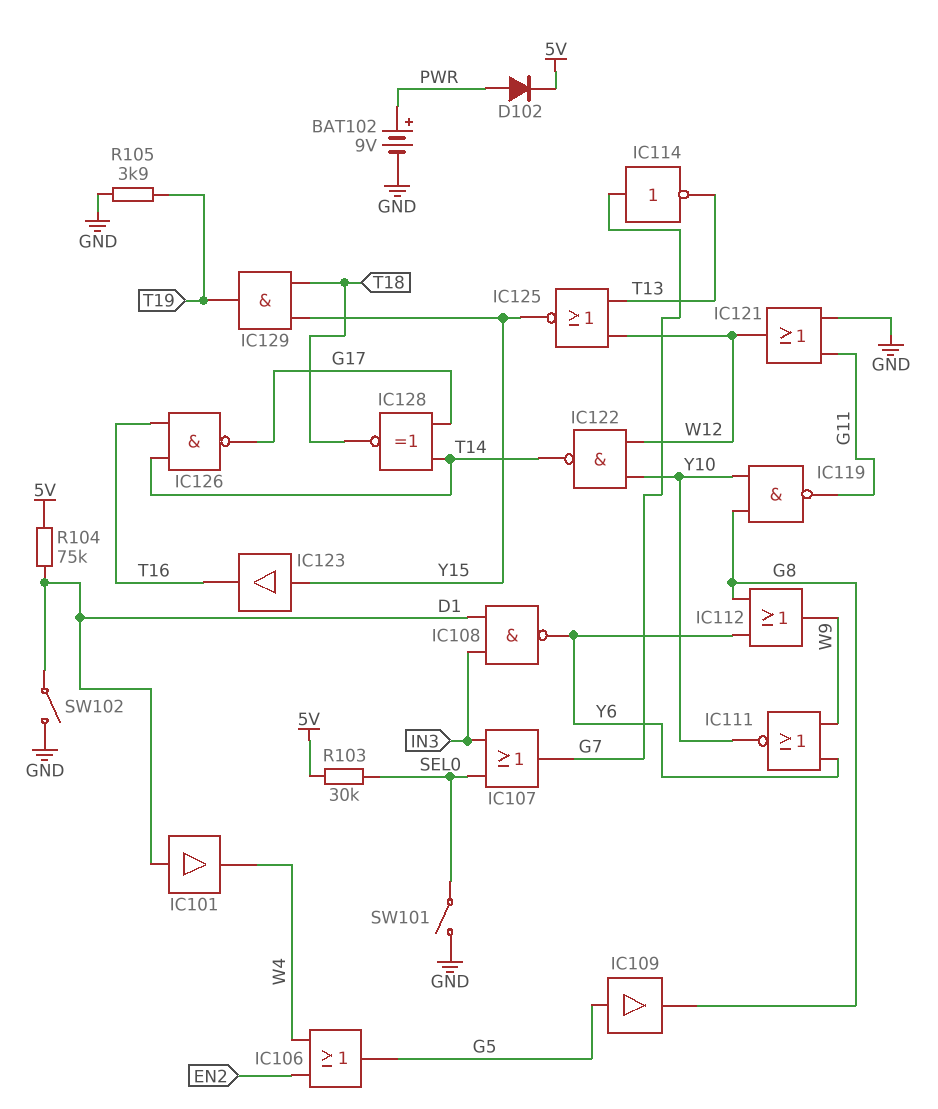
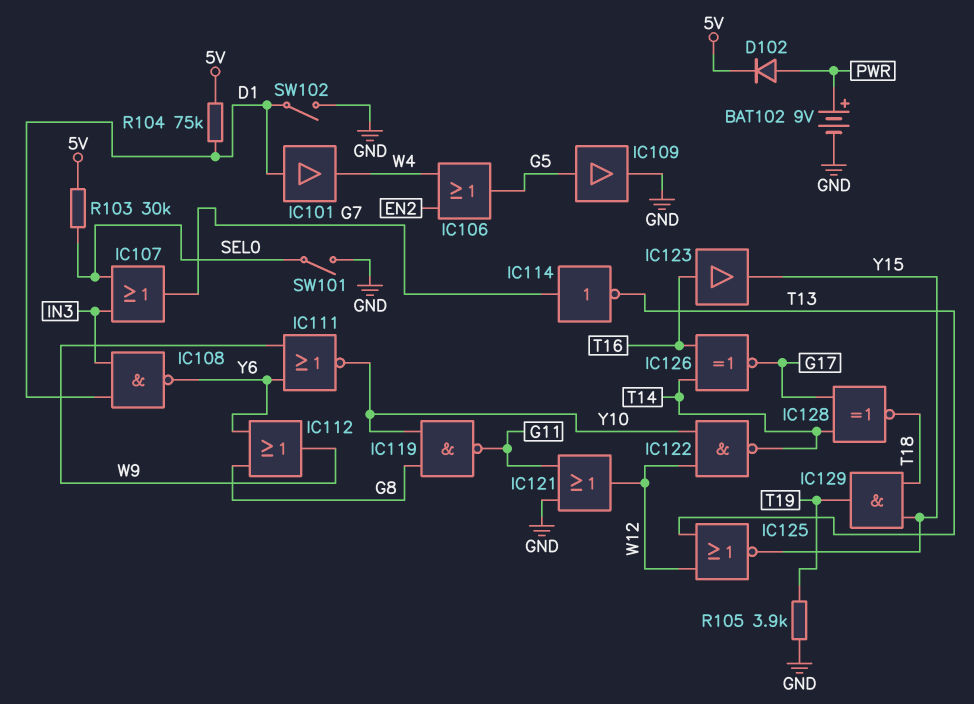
IC109: buffer (in G5, out G8) -> buffer (in G5, out GND)
IC123: buffer (in Y15, out T16) -> buffer (in T16, out Y15)
IC126: NAND (in T14, in T16, out G17) -> XNOR (in T14, in T16, out G17)

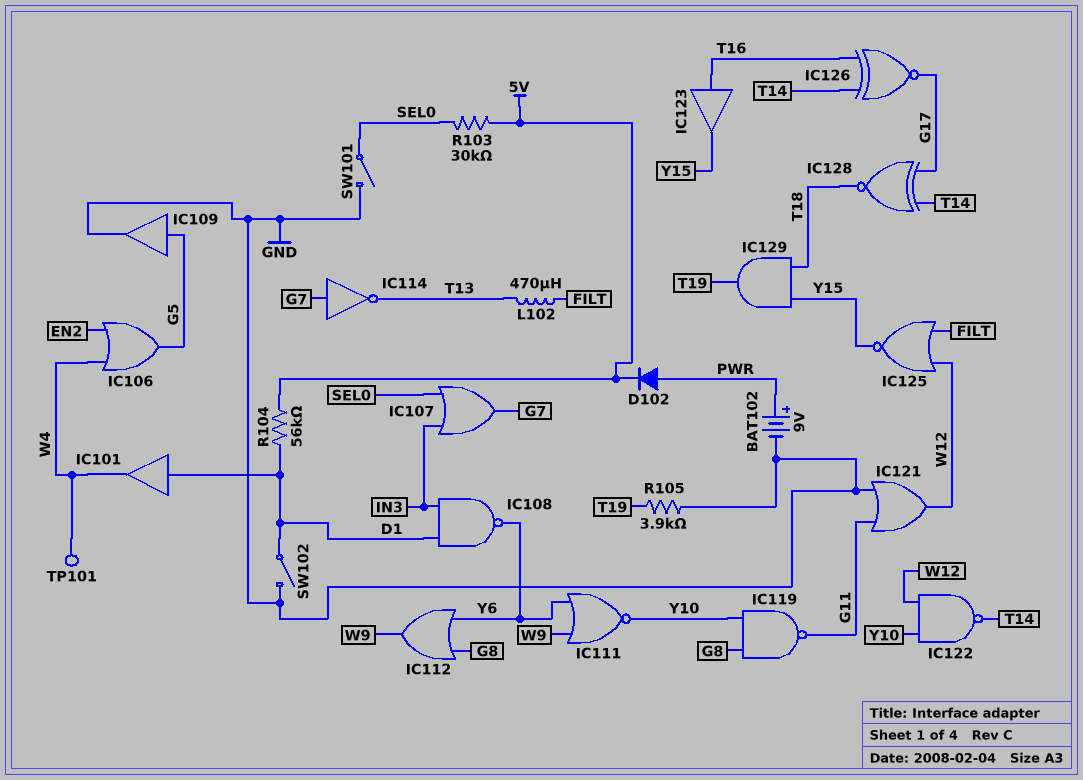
IC125: NOR (in T13, in W12, out Y15) -> NOR (in FILT, in W12, out Y15)
L102: none -> 470uH (FILT, T13)
R104: 75k (5V, D1) -> 56k (5V, D1)
TP101: none -> test point (W4)

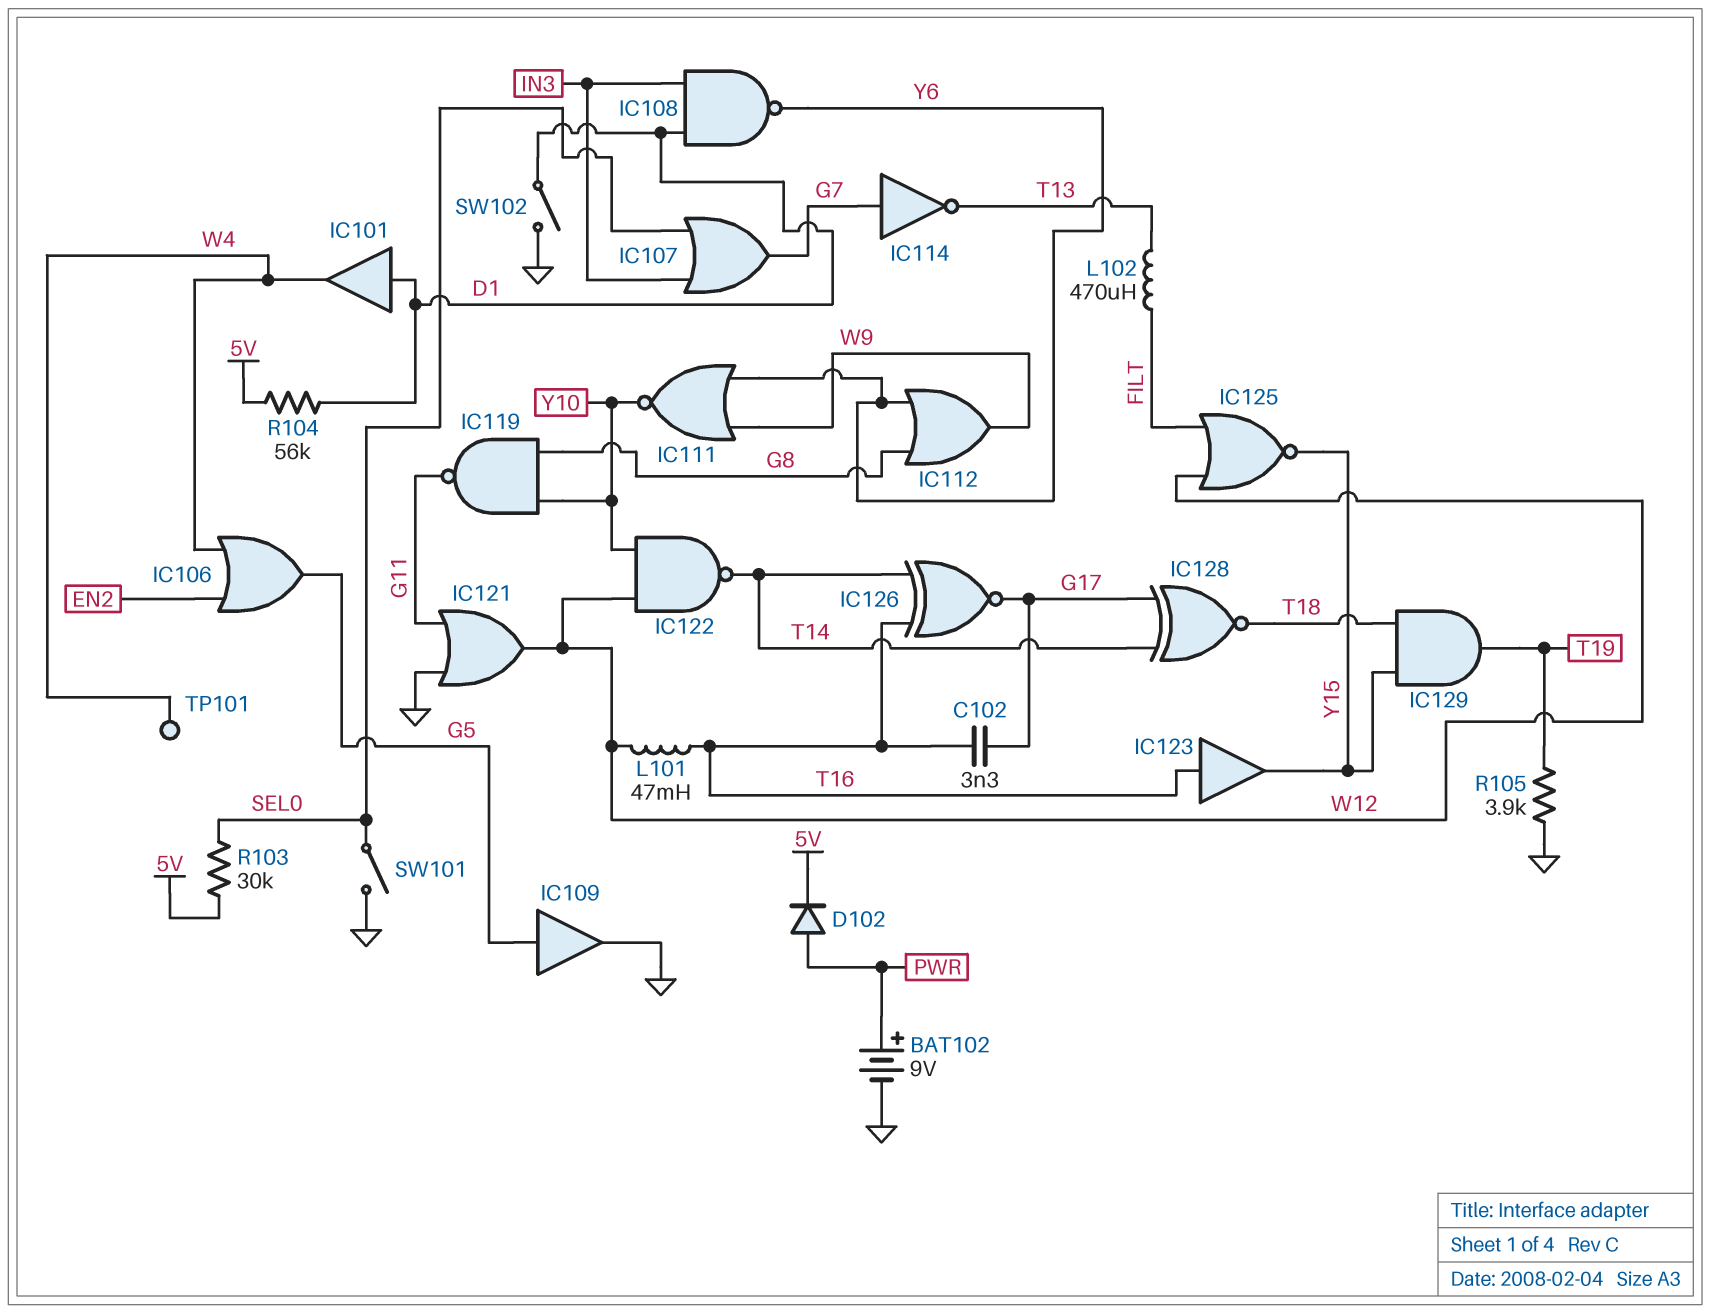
C102: none -> 3.3nF (G17, T16)
L101: none -> 47mH (T16, W12)

